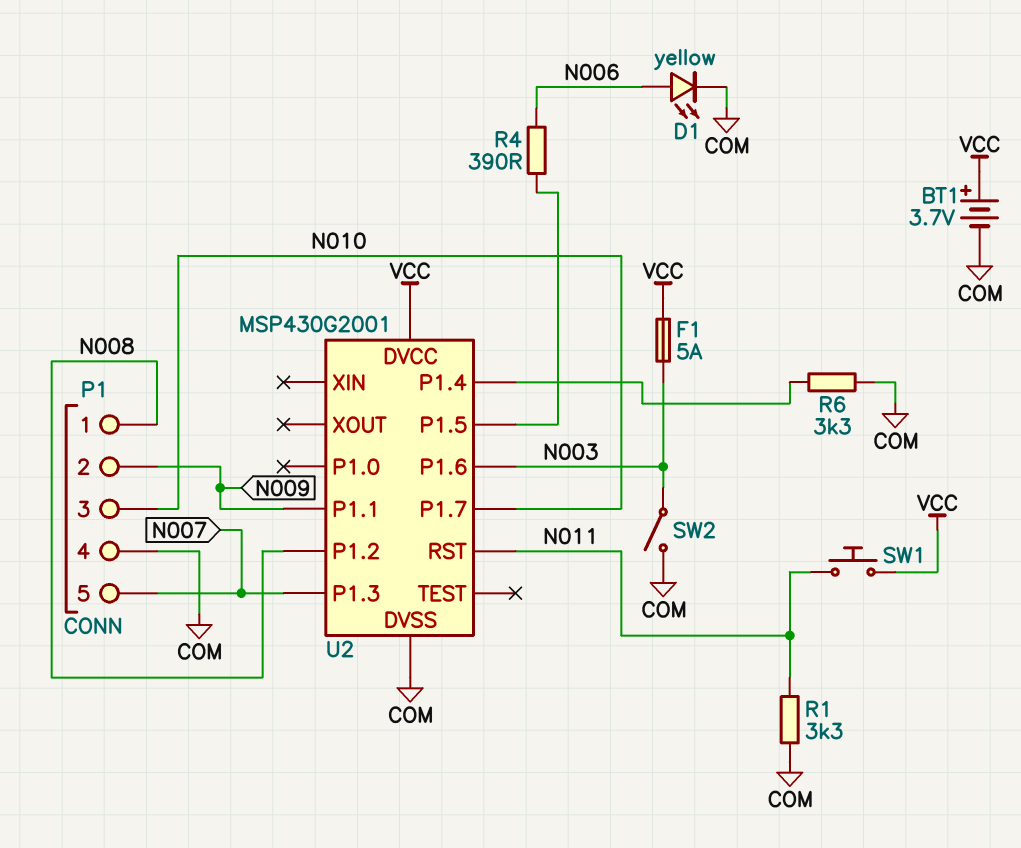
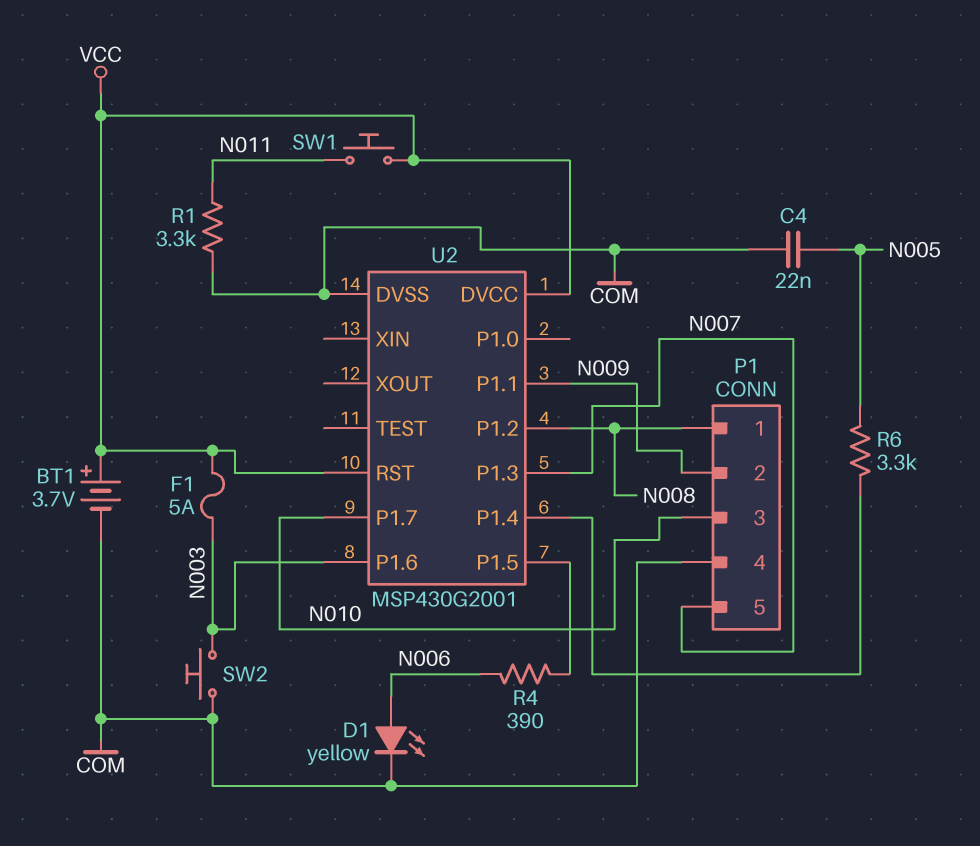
C4: none -> 22nF (COM, N005)
R6: 3.3k (COM, U2/P1.4) -> 3.3k (N005, U2/P1.4)
SW2: switch (COM, N003) -> button (COM, N003)
U2 pin RST: N011 -> VCC

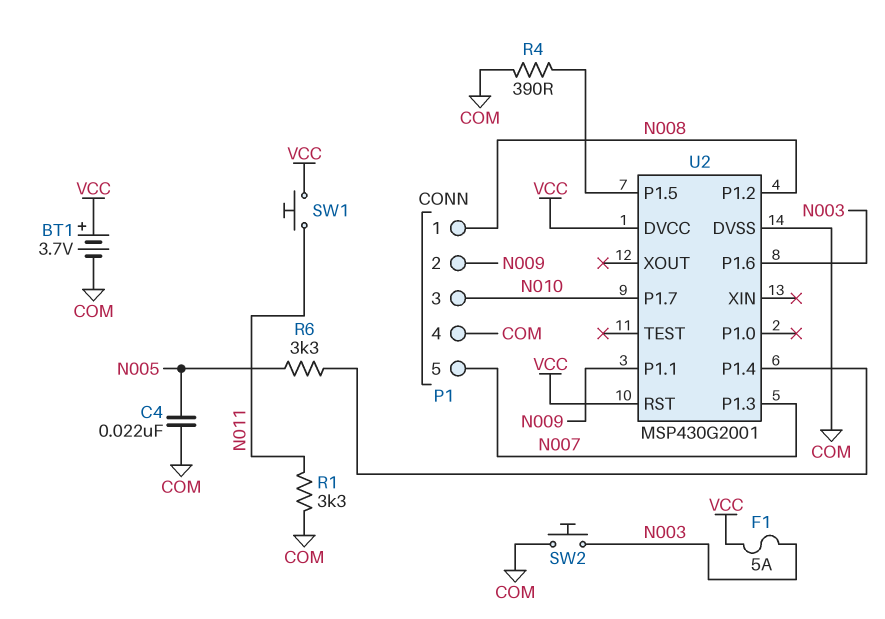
D1: LED yellow (A N006, K COM) -> none
R4: 390 (N006, U2/P1.5) -> 390 (COM, U2/P1.5)

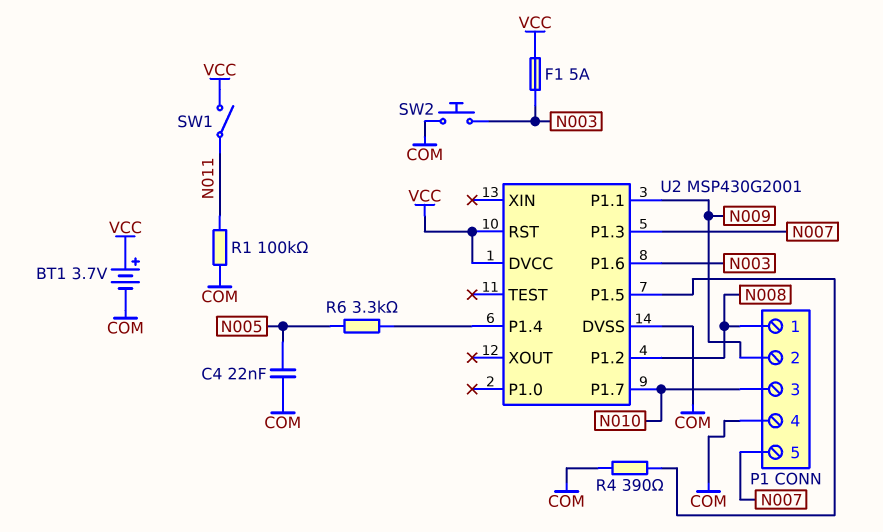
R1: 3.3k (COM, N011) -> 100k (COM, N011)
SW1: button (N011, VCC) -> switch (N011, VCC)

